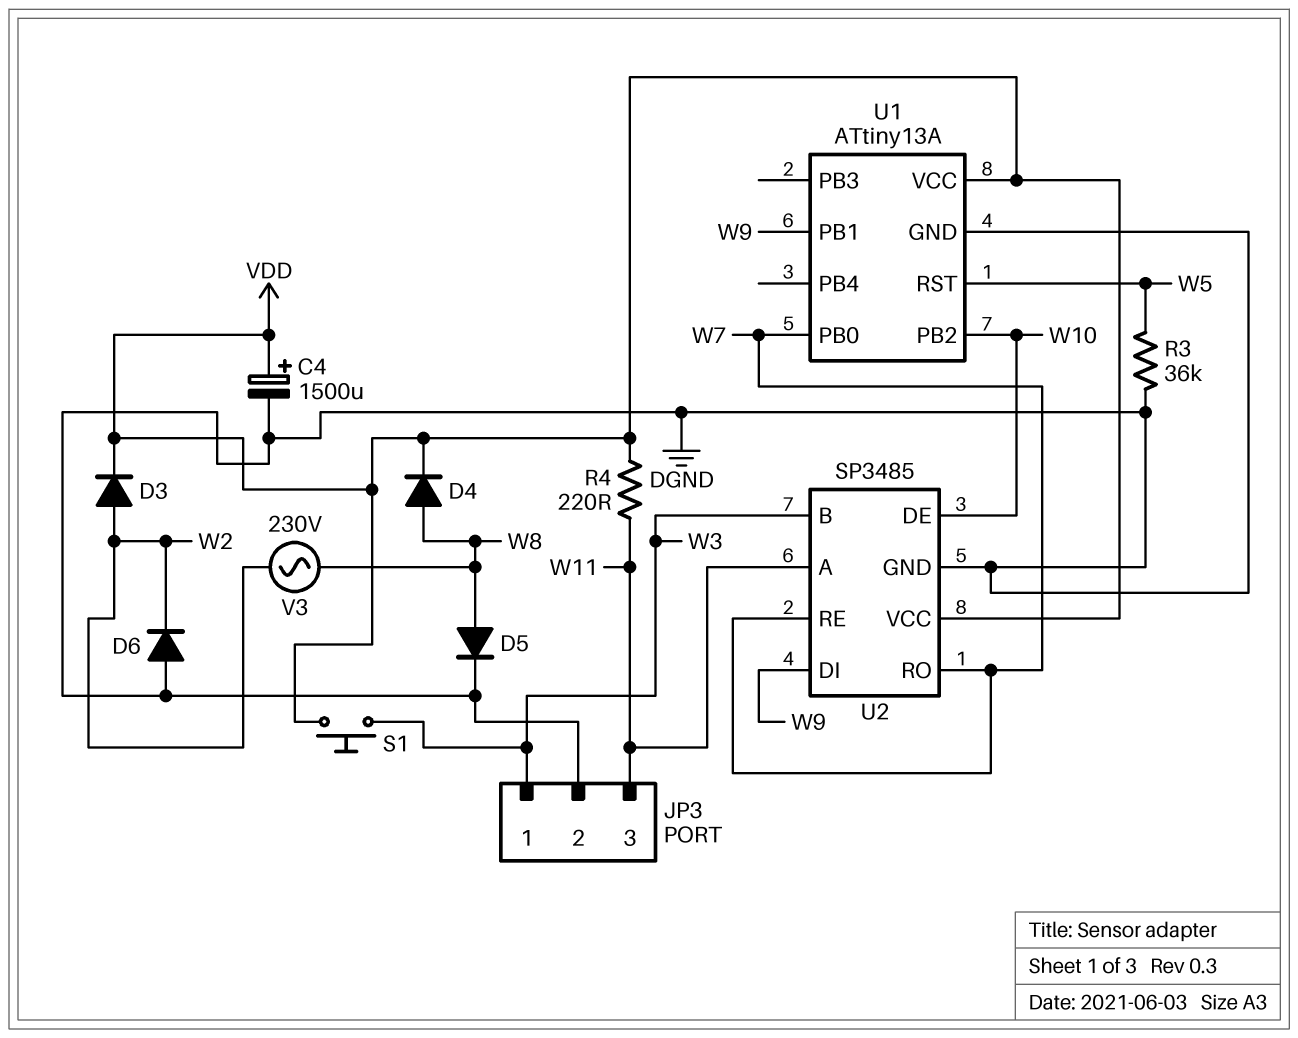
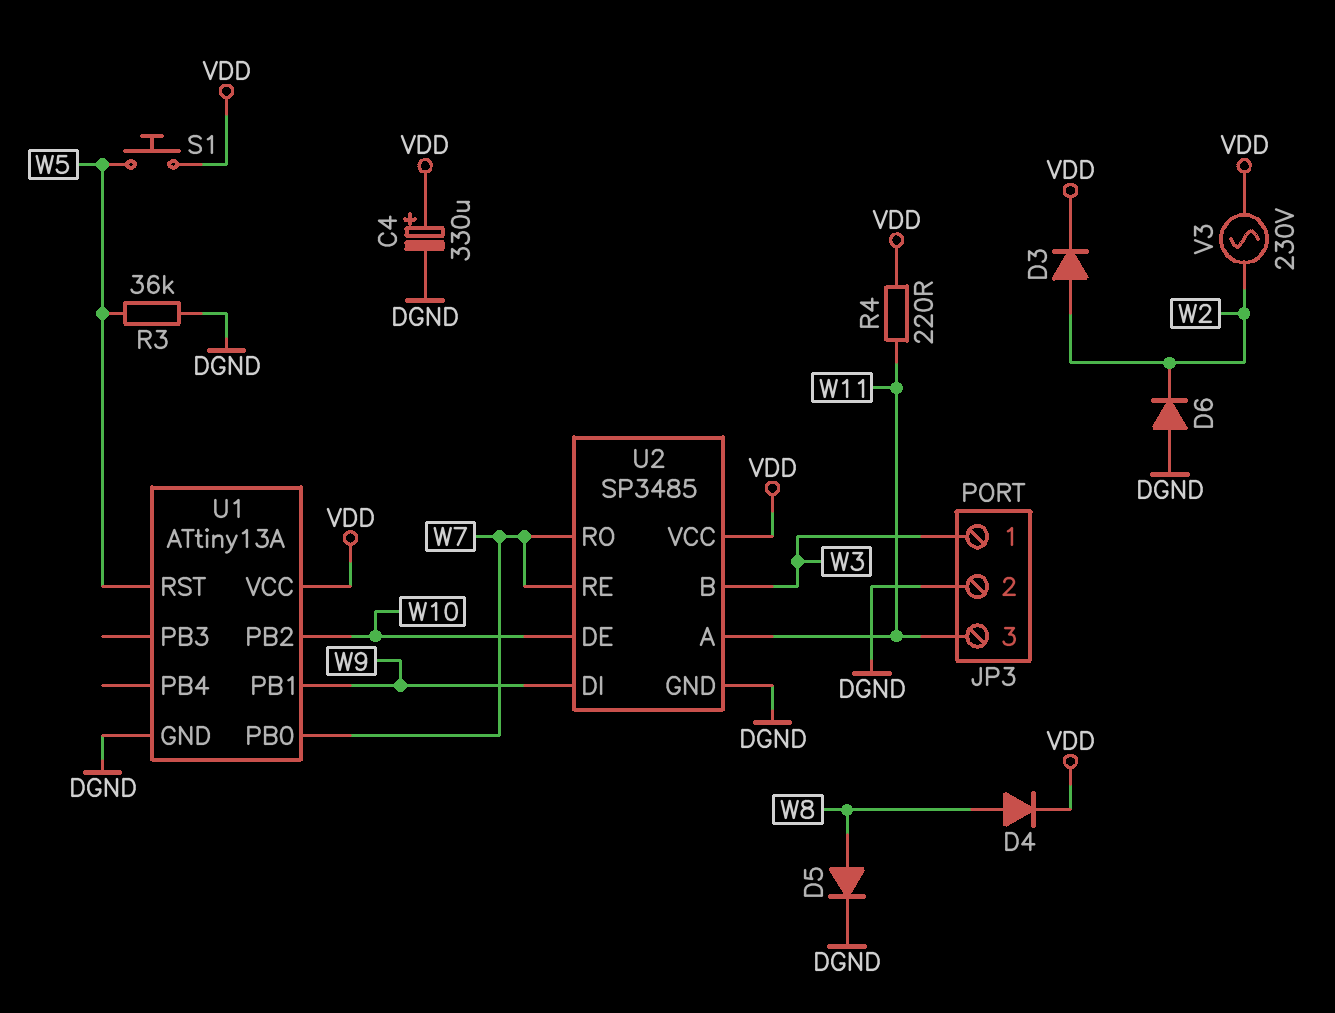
C4: 1500uF (plus VDD, minus DGND) -> 330uF (plus VDD, minus DGND)
S1: button (VDD, W3) -> button (VDD, W5)
V3: AC 230V (W2, W8) -> AC 230V (VDD, W2)

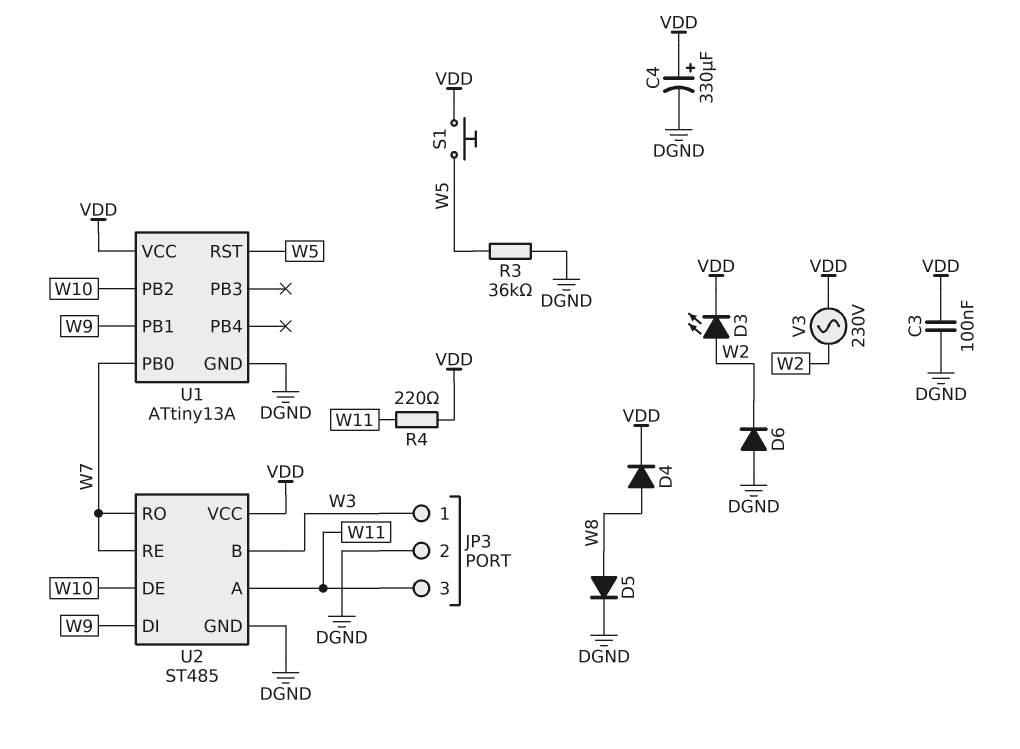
C3: none -> 100nF (DGND, VDD)
D3: diode (A W2, K VDD) -> LED (A W2, K VDD)
U2: SP3485 -> ST485

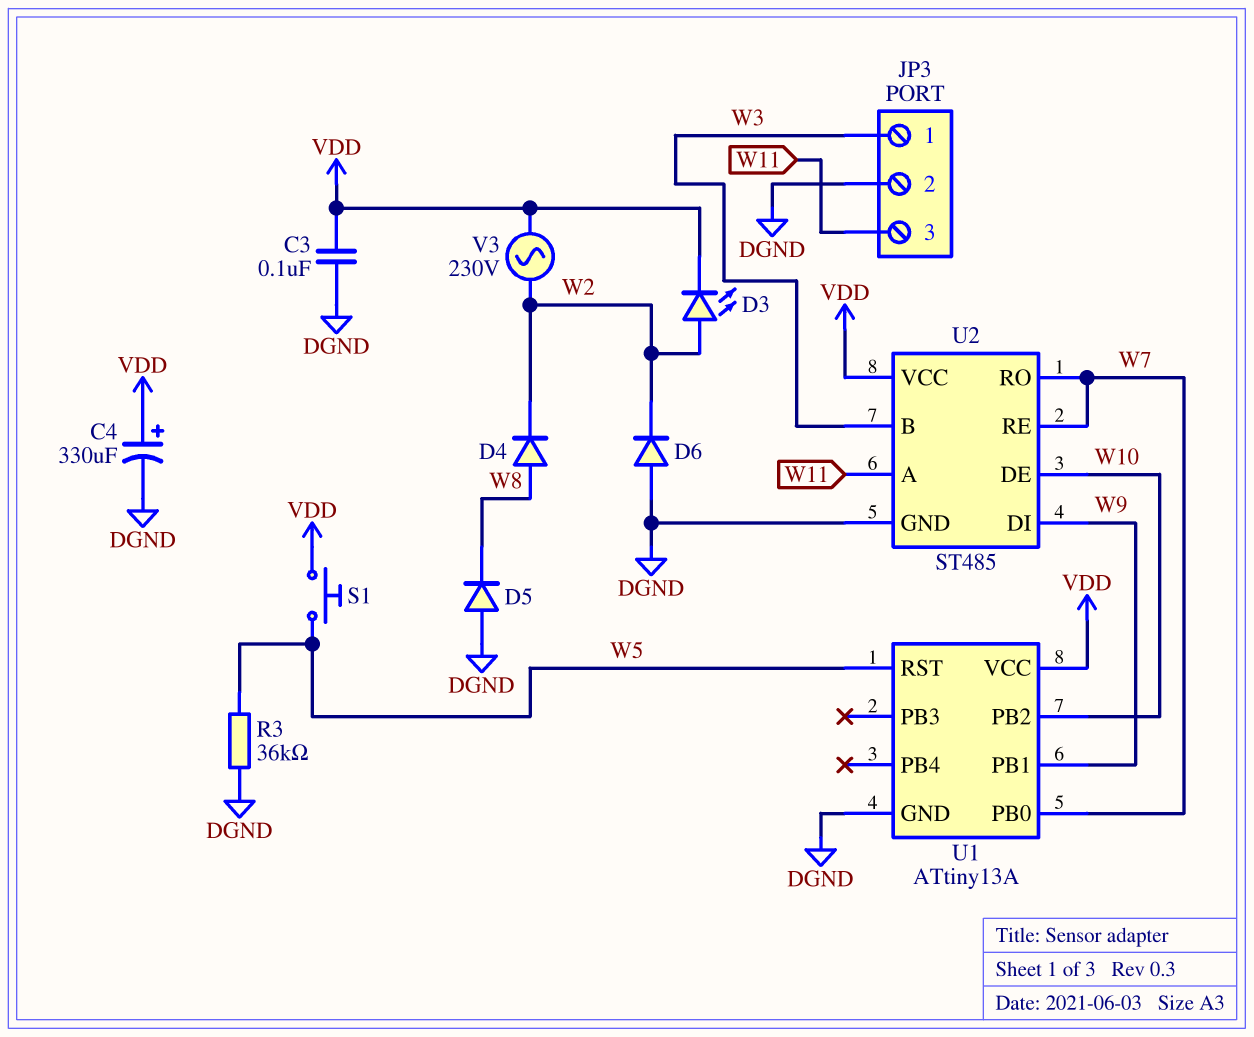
D4: diode (A W8, K VDD) -> diode (A W8, K W2)
D5: diode (A W8, K DGND) -> diode (A DGND, K W8)
R4: 220 (VDD, W11) -> none

